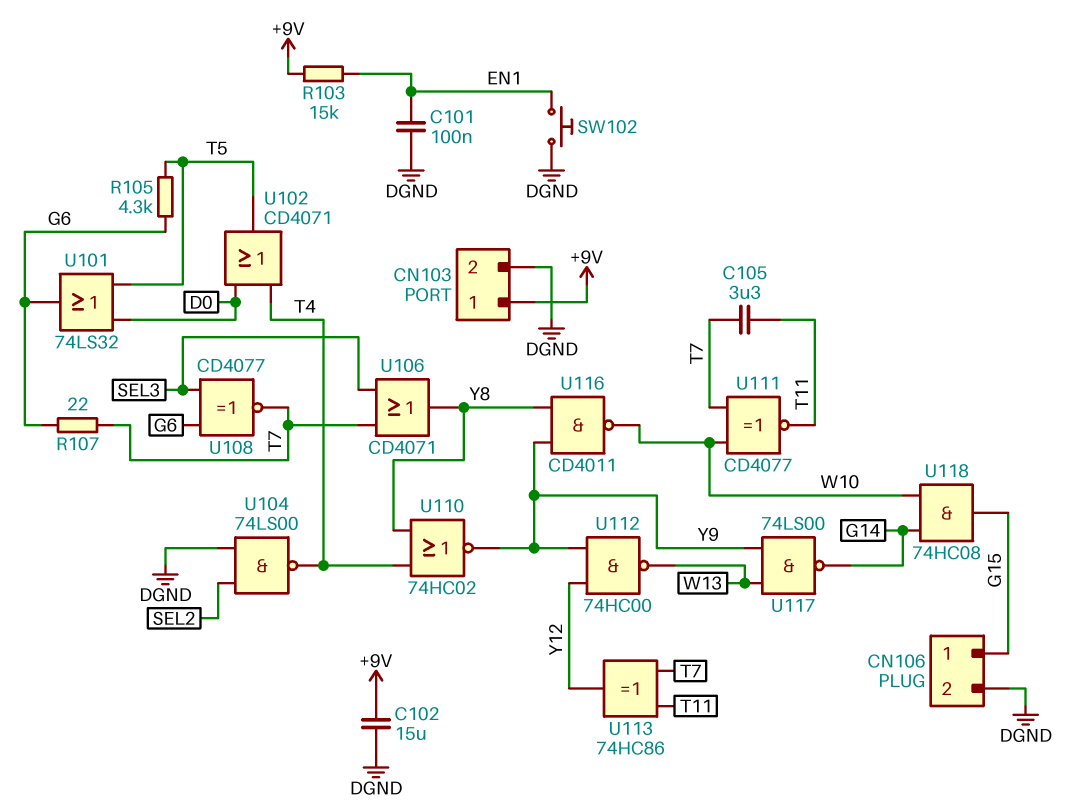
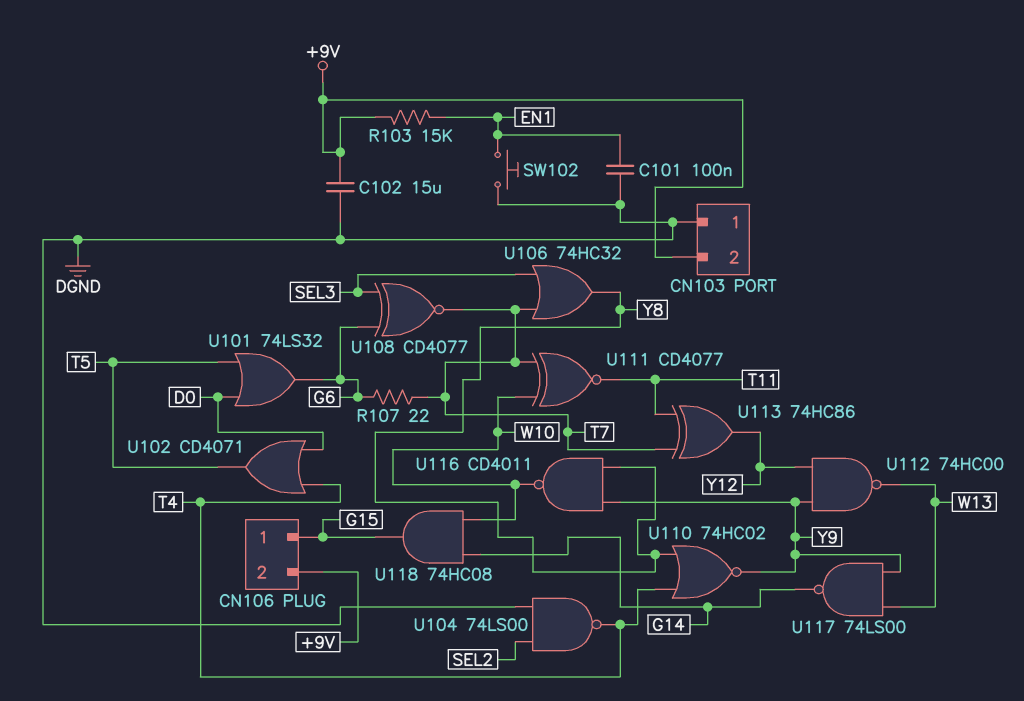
C105: 3.3uF (T7, T11) -> none
CN103 pin 1: +9V -> DGND
CN103 pin 2: DGND -> +9V
CN106 pin 2: DGND -> +9V
R105: 4.3k (G6, T5) -> none
U106: OR CD4071 (in SEL3, in T7, out Y8) -> OR 74HC32 (in SEL3, in T7, out Y8)

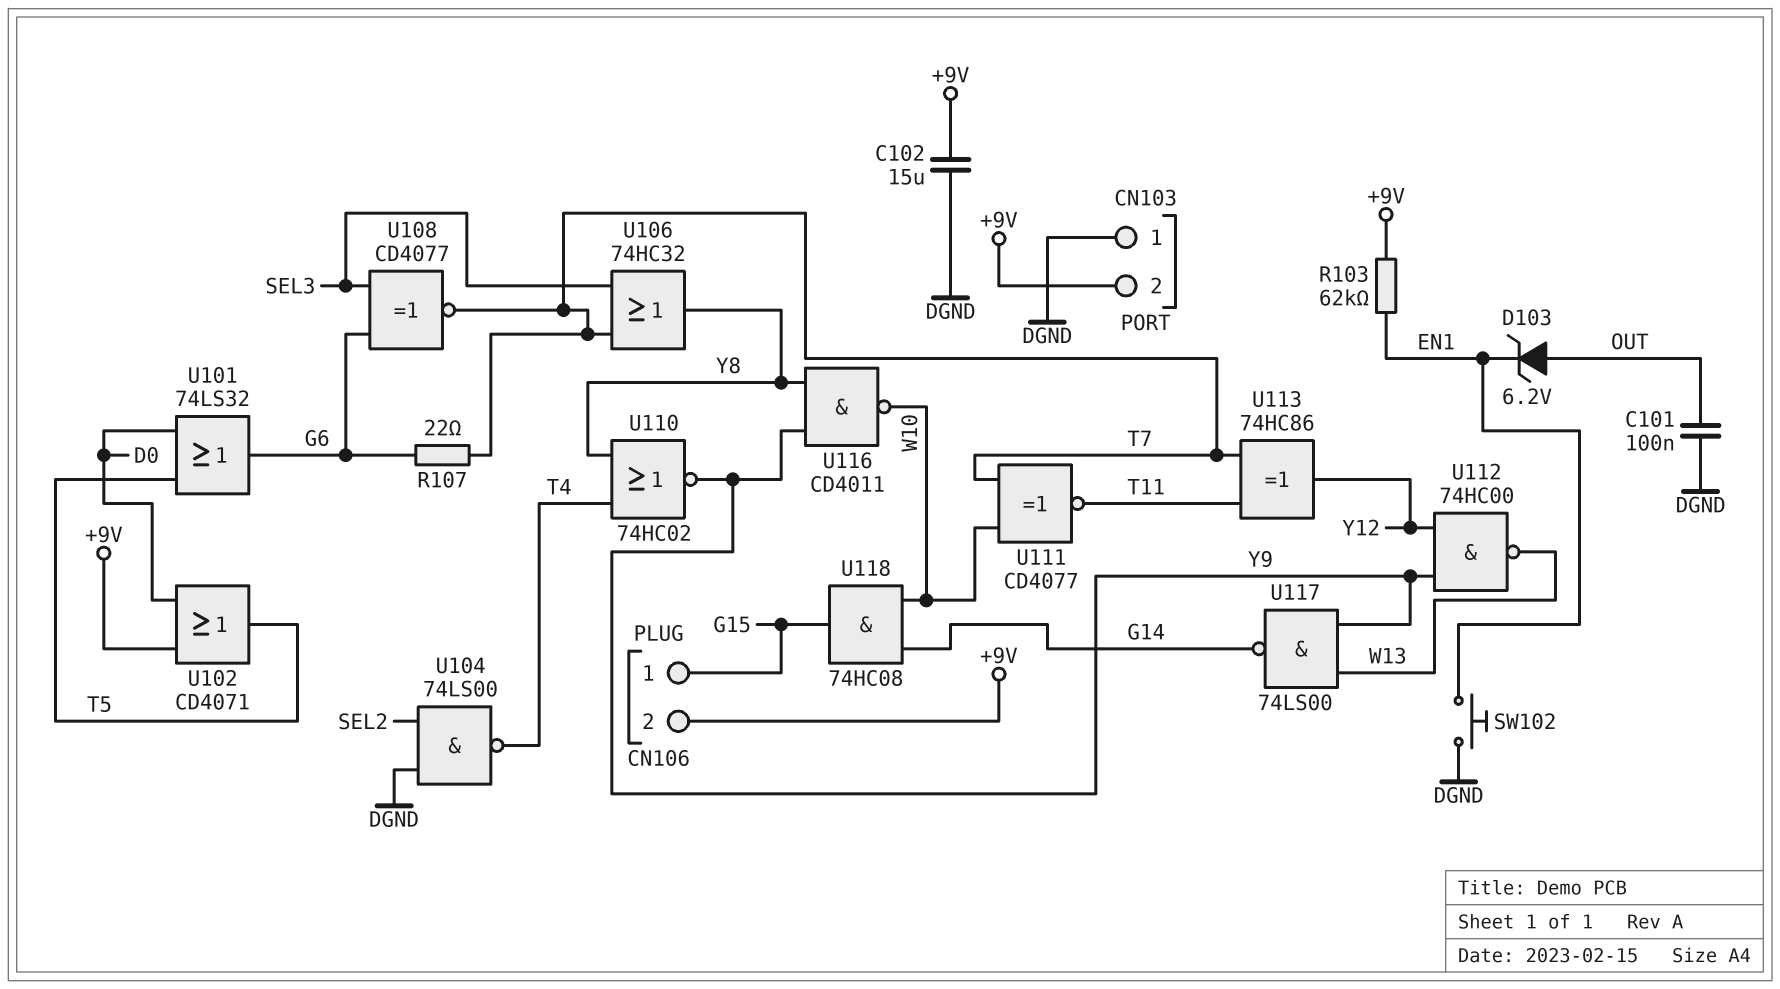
C101: 100nF (DGND, EN1) -> 100nF (DGND, OUT)
D103: none -> zener 6.2V (A OUT, K EN1)
R103: 15k (+9V, EN1) -> 62k (+9V, EN1)
U102: OR CD4071 (in D0, in T4, out T5) -> OR CD4071 (in +9V, in D0, out T5)

